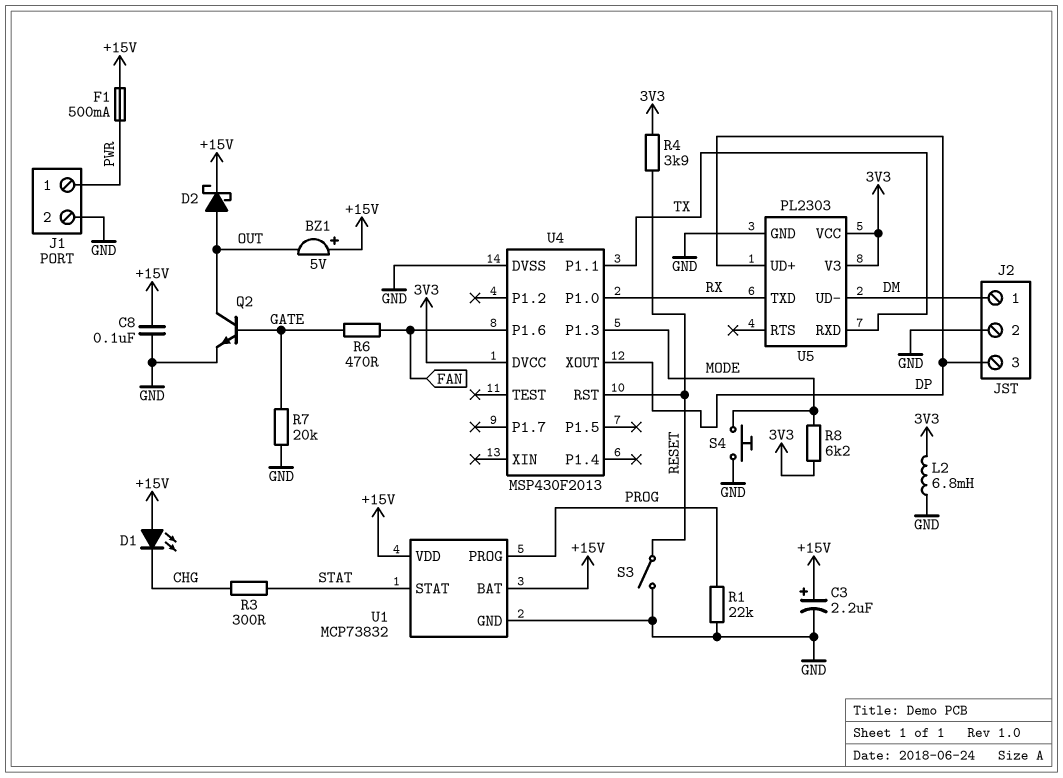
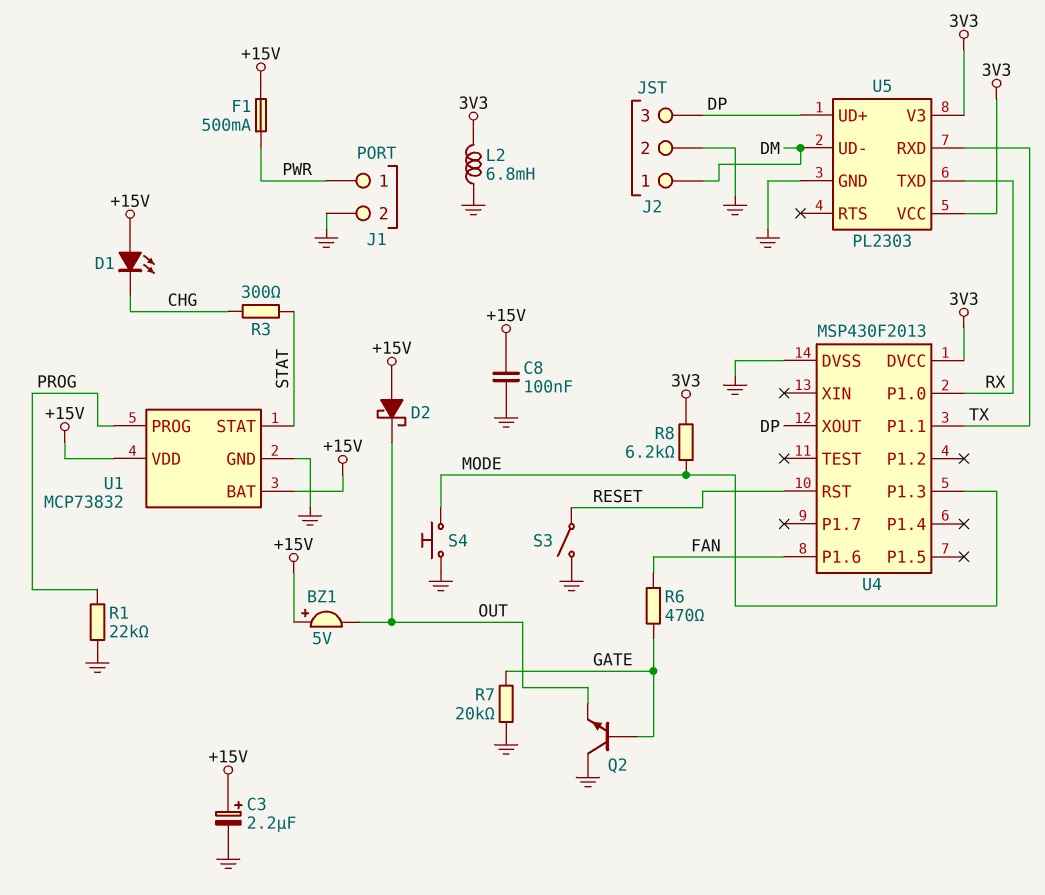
D2: schottky (A OUT, K +15V) -> schottky (A +15V, K OUT)
Q2: NPN (B GATE, C OUT, E GND) -> NPN (B GATE, C GND, E OUT)
R4: 3.9k (3V3, RESET) -> none

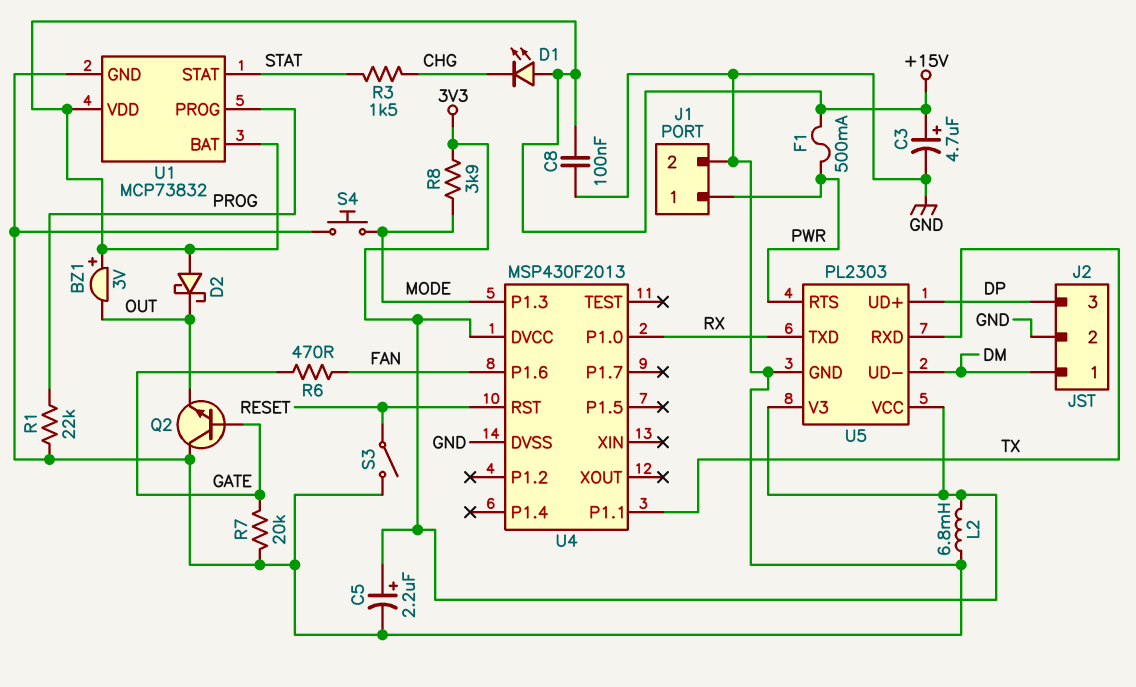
BZ1: buzzer 5V (plus +15V, minus OUT) -> buzzer 3V (plus +15V, minus OUT)
C3: 2.2uF (plus +15V, minus GND) -> 4.7uF (plus +15V, minus GND)
C5: none -> 2.2uF (plus 3V3, minus GND)
R3: 300 (CHG, STAT) -> 1.5k (CHG, STAT)
R8: 6.2k (3V3, MODE) -> 3.9k (3V3, MODE)
U4 pin XOUT: DP -> none
U5 pin RTS: none -> PWR

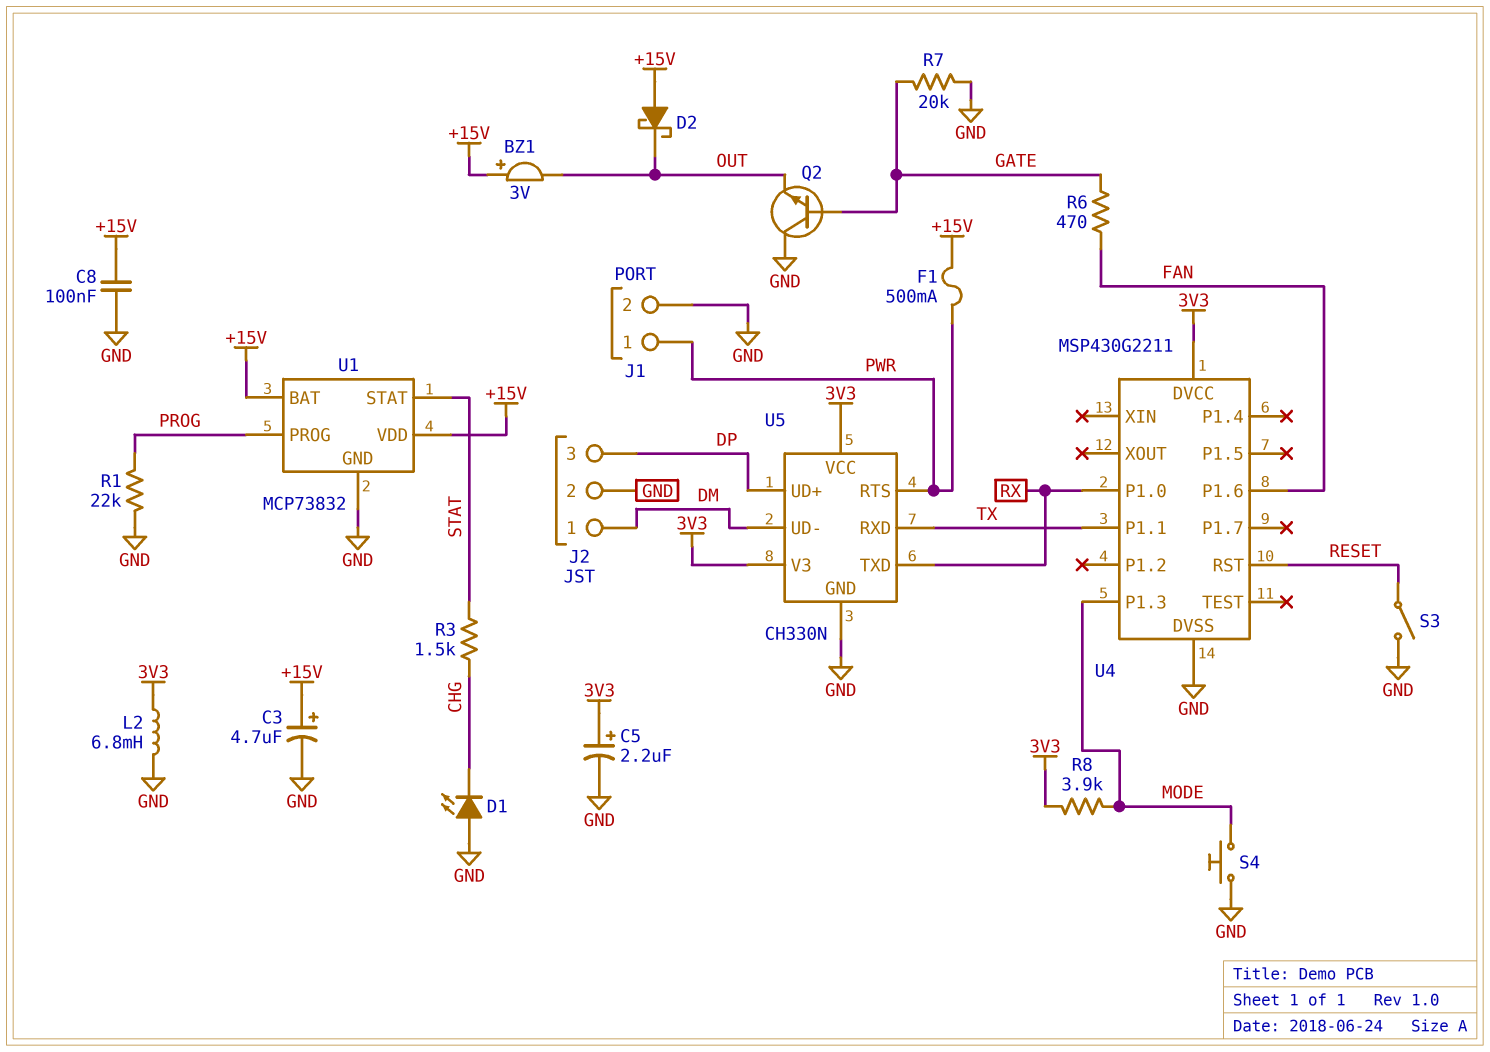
D1: LED (A +15V, K CHG) -> LED (A GND, K CHG)
U4: MSP430F2013 -> MSP430G2211
U5: PL2303 -> CH330N

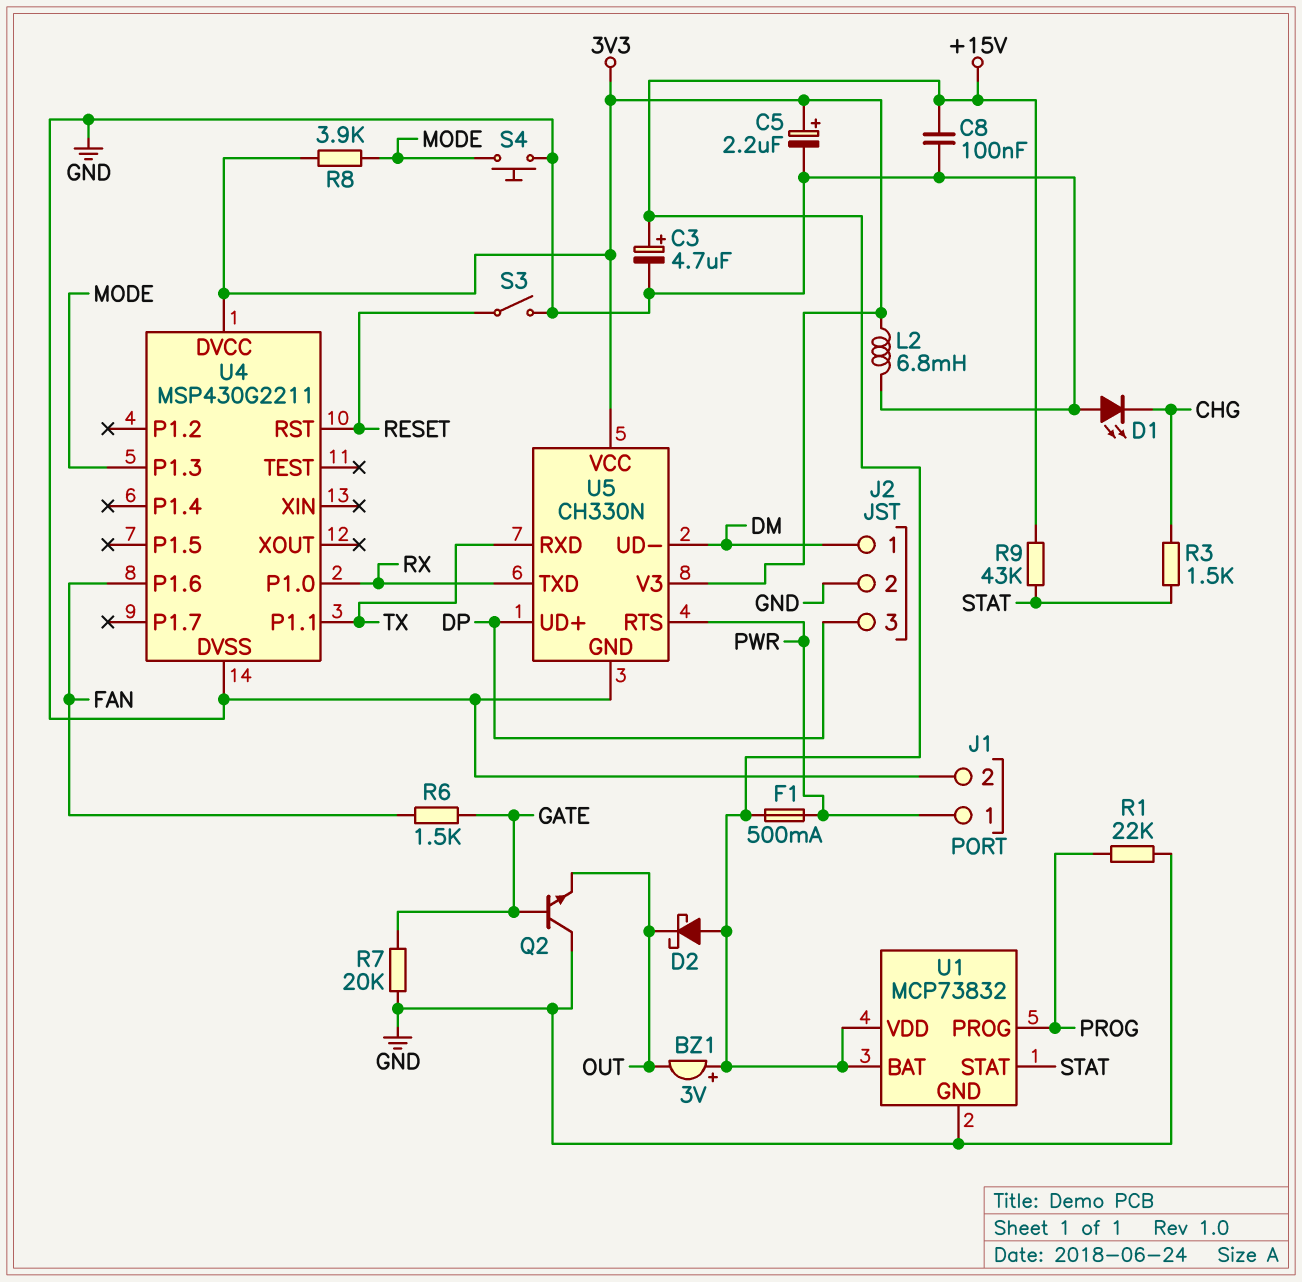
R6: 470 (FAN, GATE) -> 1.5k (FAN, GATE)
R9: none -> 43k (+15V, STAT)

